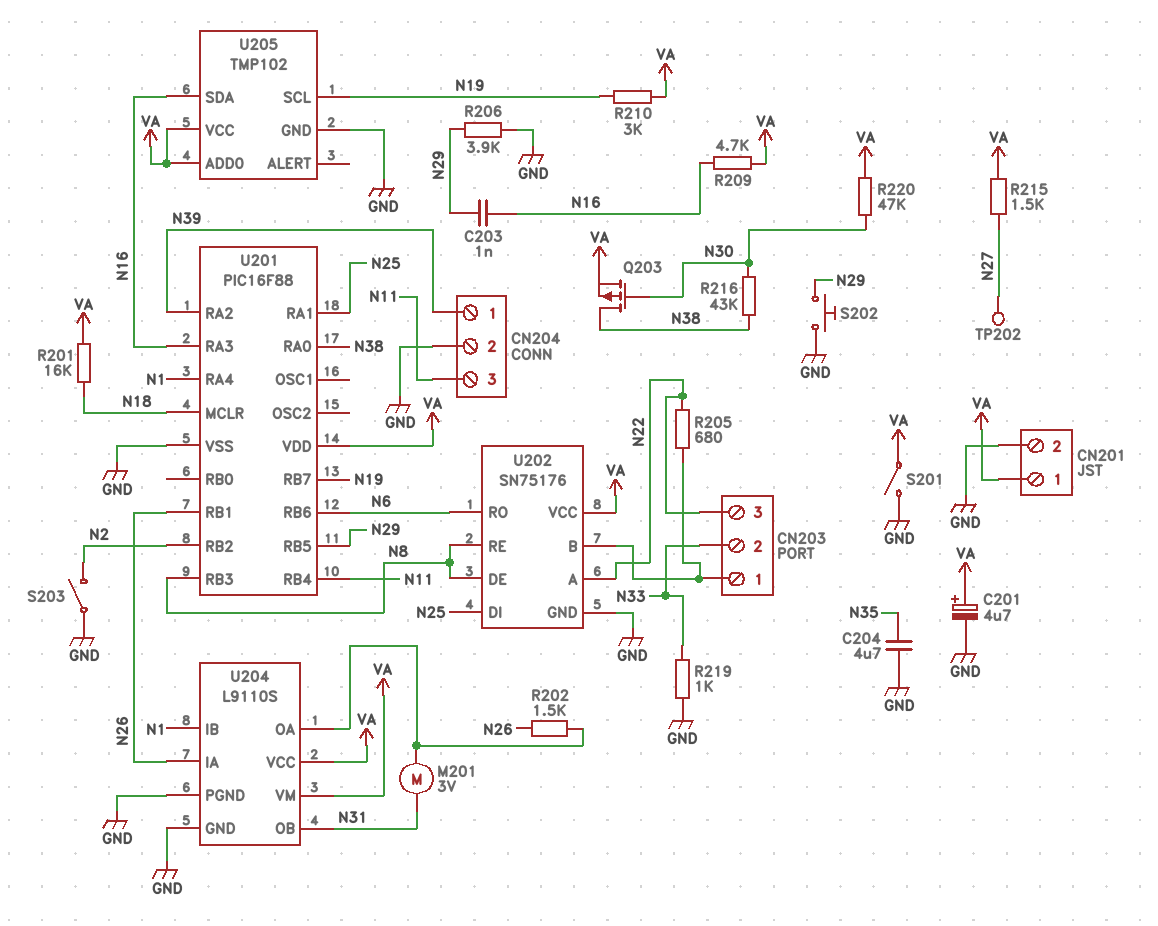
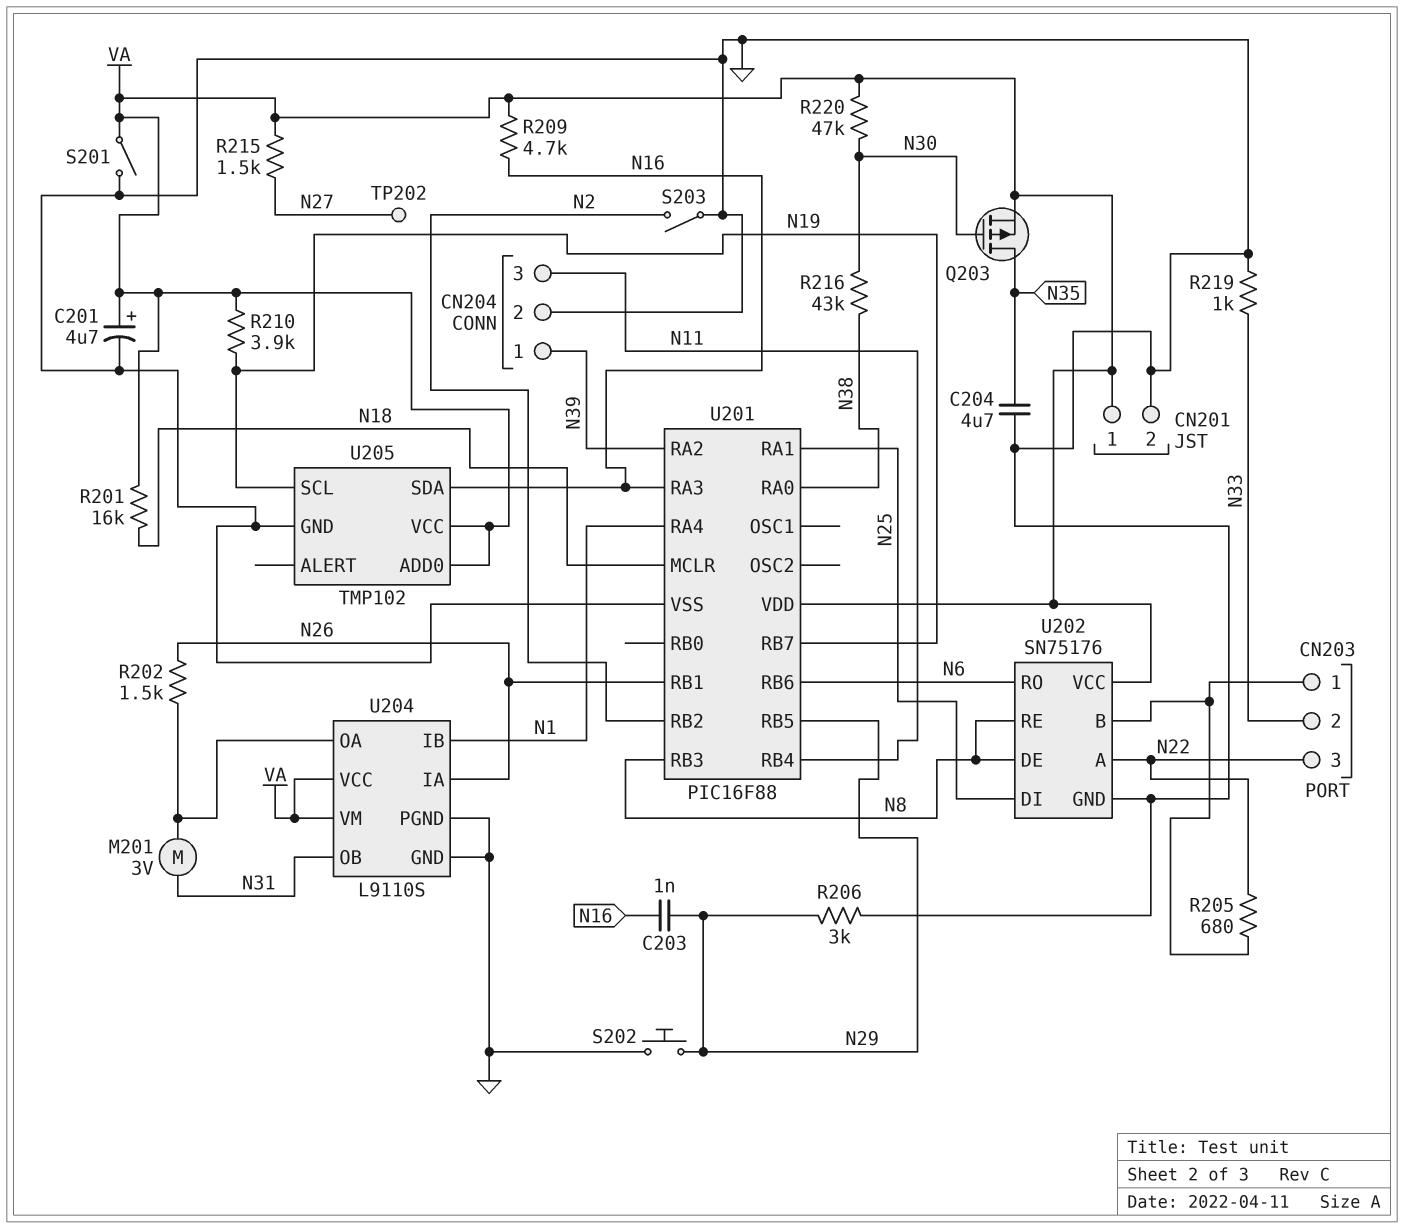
Q203: PMOS (G N30, D N38, S VA) -> PMOS (G N30, D N35, S VA)
R206: 3.9k (GND, N29) -> 3k (GND, N29)
R210: 3k (N19, VA) -> 3.9k (N19, VA)

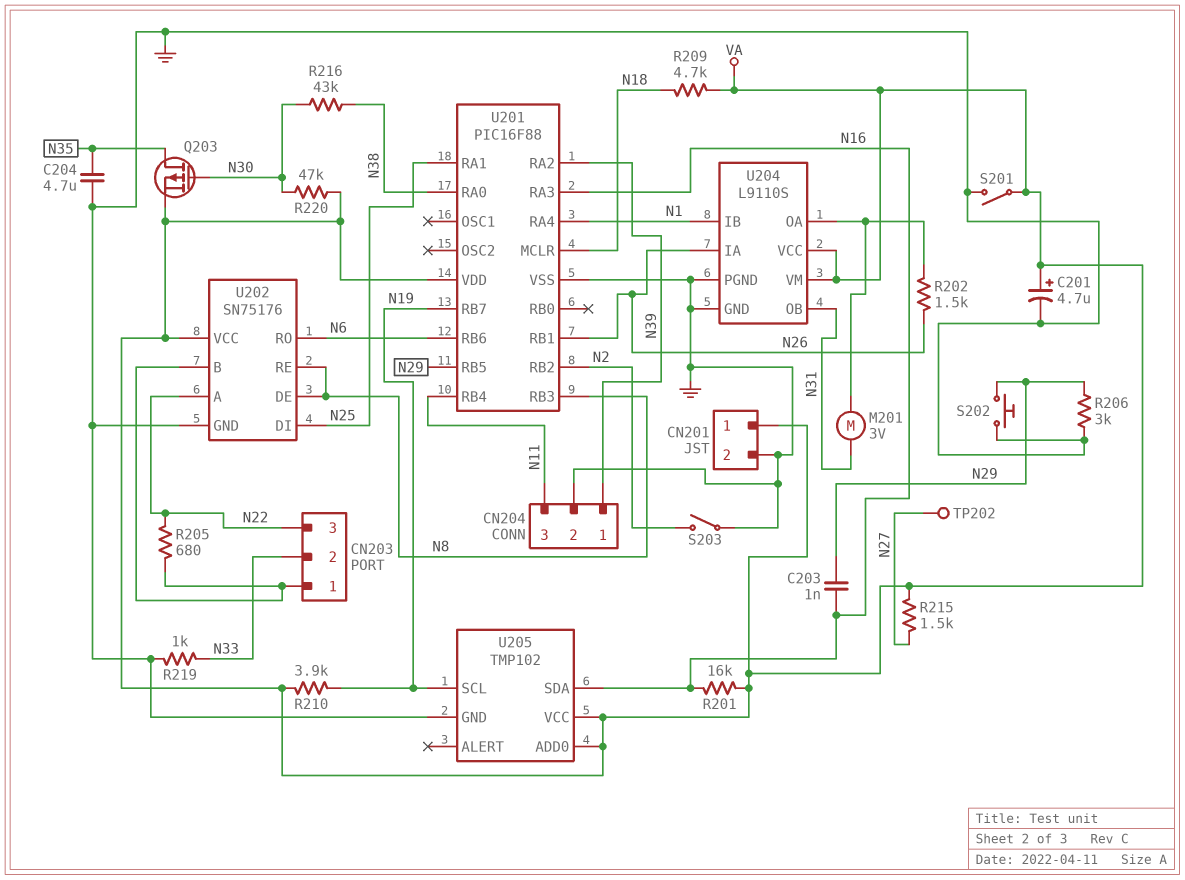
R201: 16k (N18, VA) -> 16k (N16, VA)
R209: 4.7k (N16, VA) -> 4.7k (N18, VA)

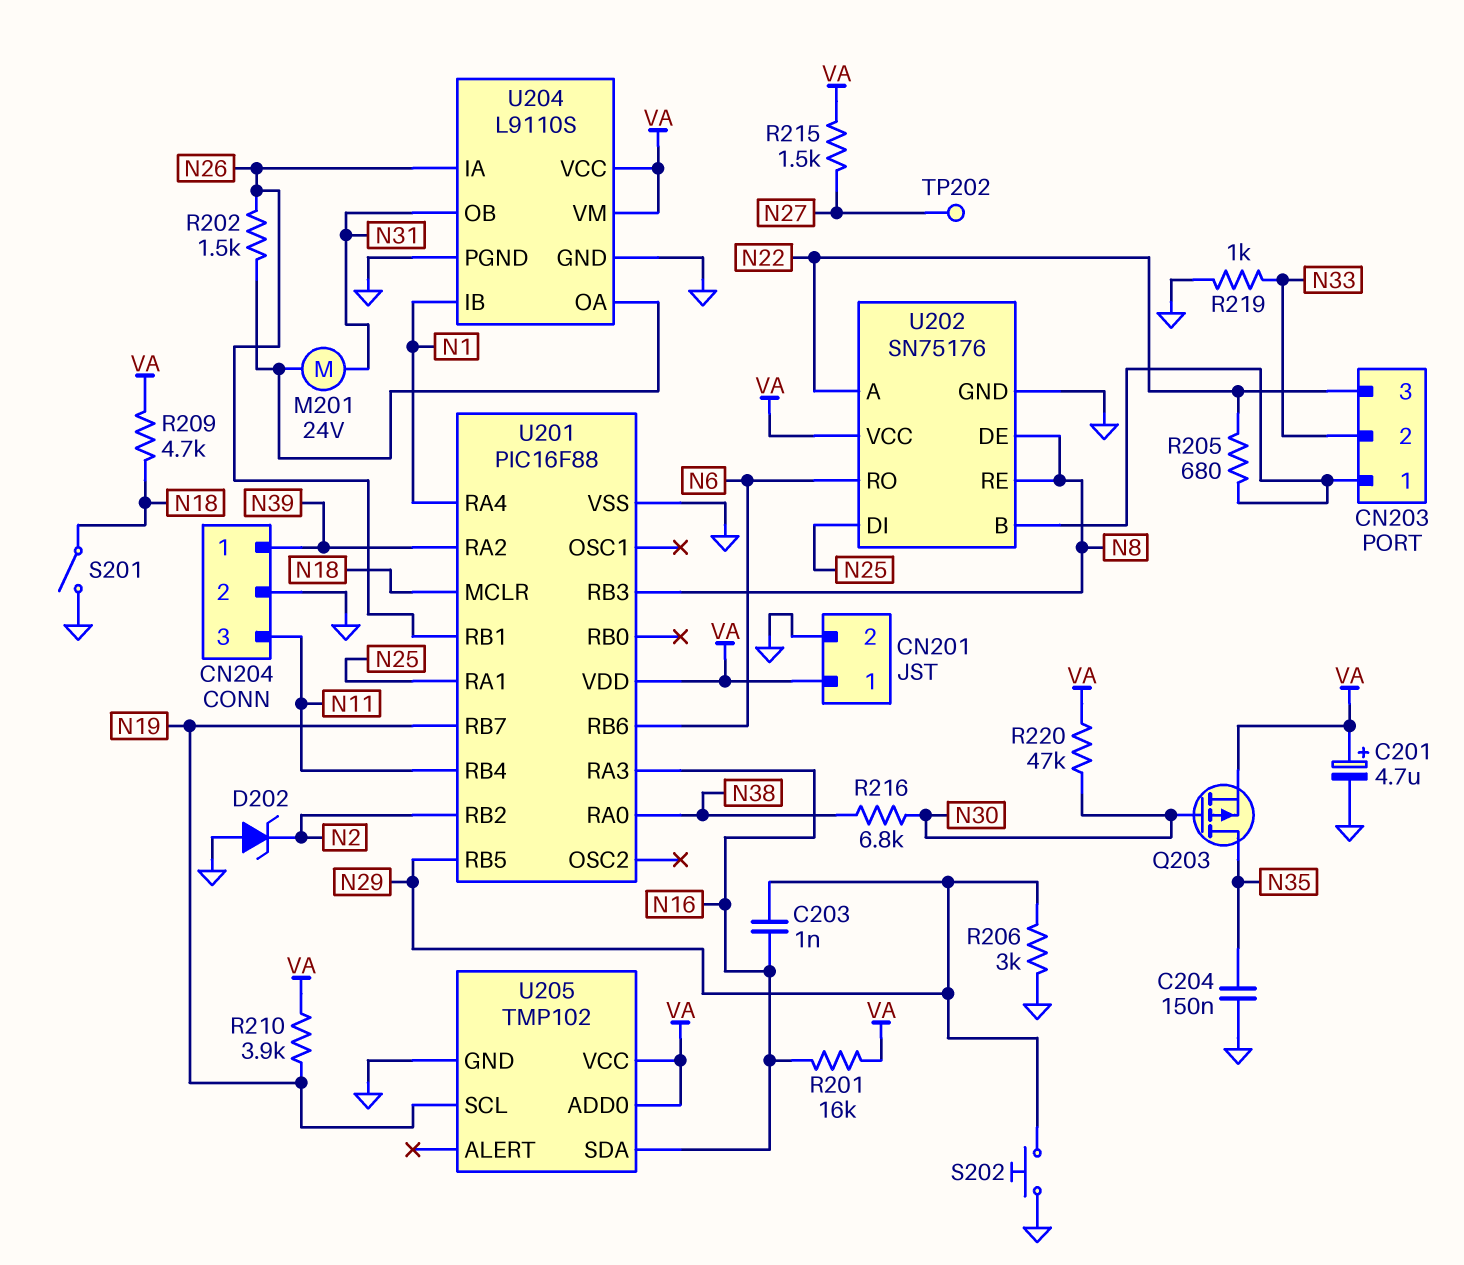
C204: 4.7uF (GND, N35) -> 150nF (GND, N35)
D202: none -> zener (A GND, K N2)
M201: motor 3V (N31, U204/OA) -> motor 24V (N31, U204/OA)
R216: 43k (N30, N38) -> 6.8k (N30, N38)
S201: switch (GND, VA) -> switch (GND, N18)
S203: switch (GND, N2) -> none

